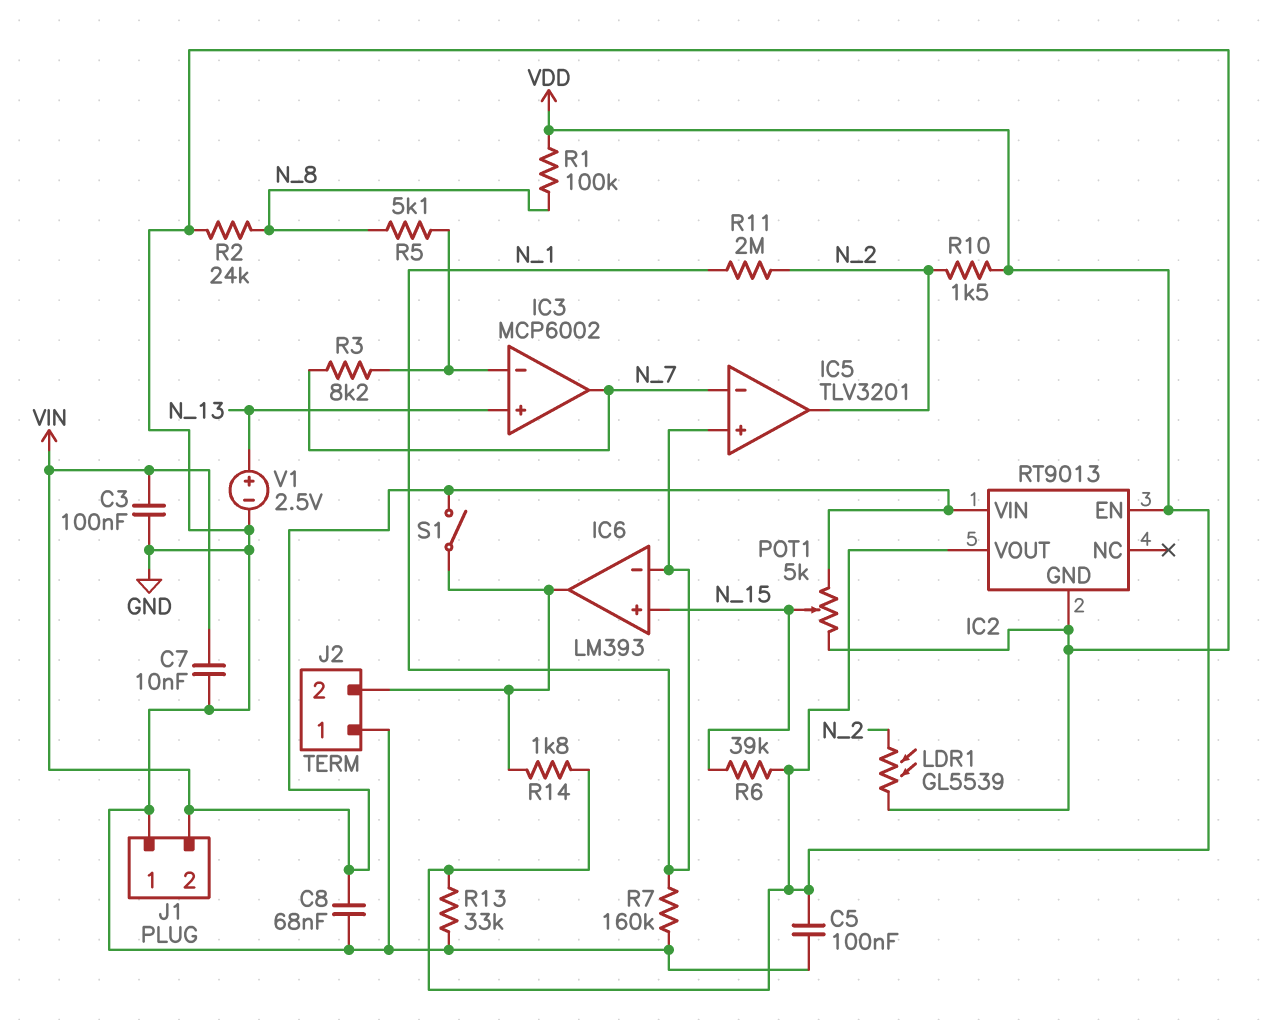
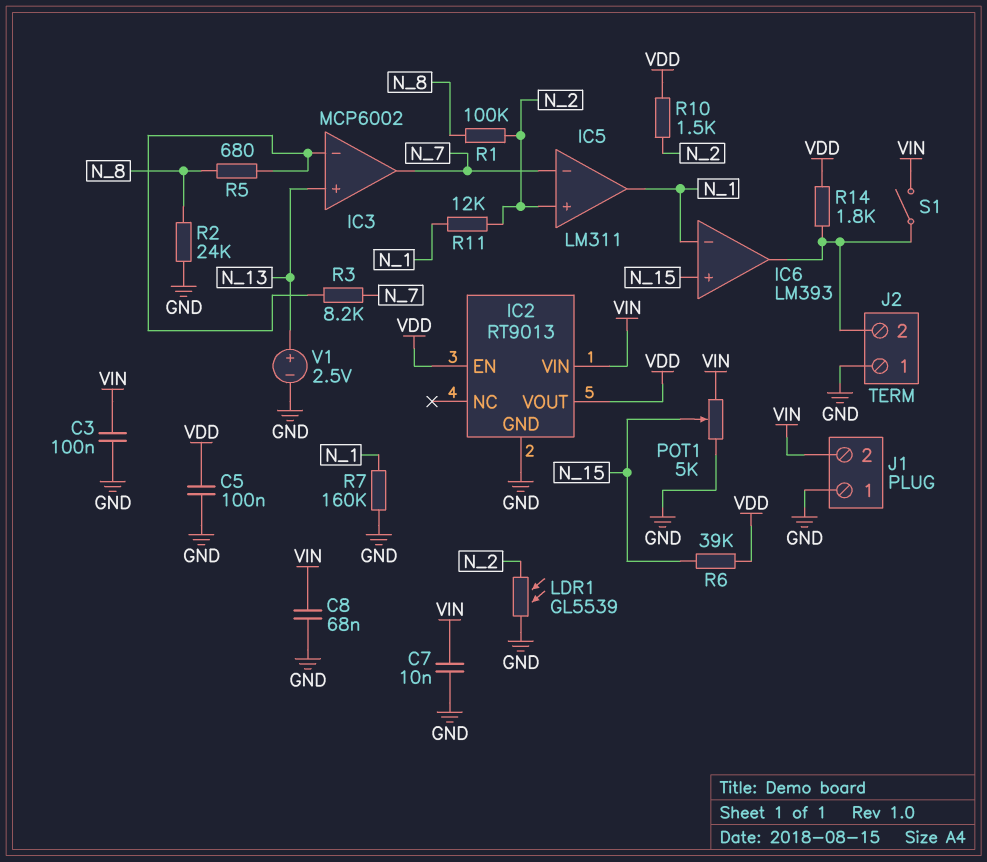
IC5: TLV3201 -> LM311
IC5 pin in+: N_1 -> N_2
IC5 pin out: N_2 -> N_1
R1: 100k (N_8, VDD) -> 100k (N_2, N_8)
R5: 5.1k (IC3/in-, N_8) -> 680 (IC3/in-, N_8)
R11: 2M (N_1, N_2) -> 12k (N_1, N_2)
R13: 33k (GND, VDD) -> none

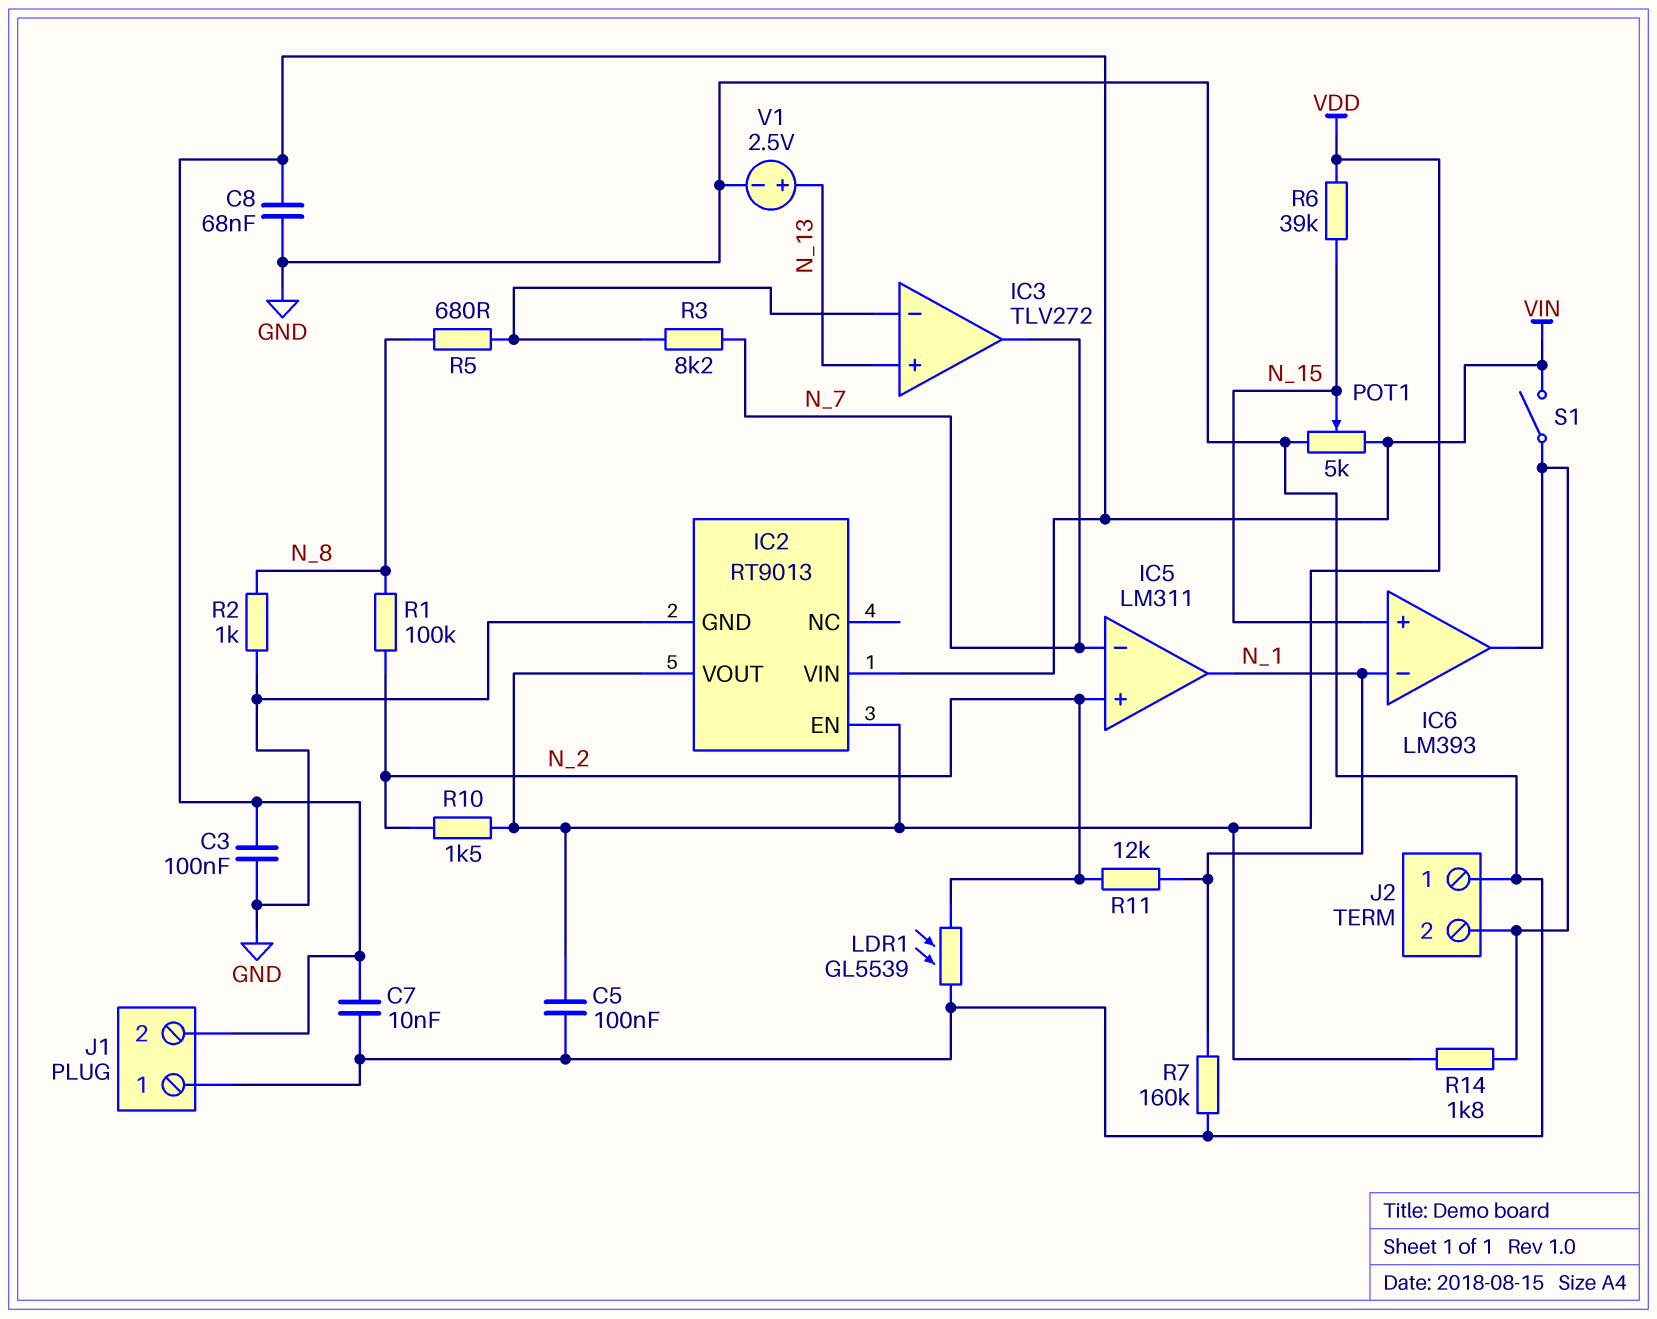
IC3: MCP6002 -> TLV272
R2: 24k (GND, N_8) -> 1k (GND, N_8)

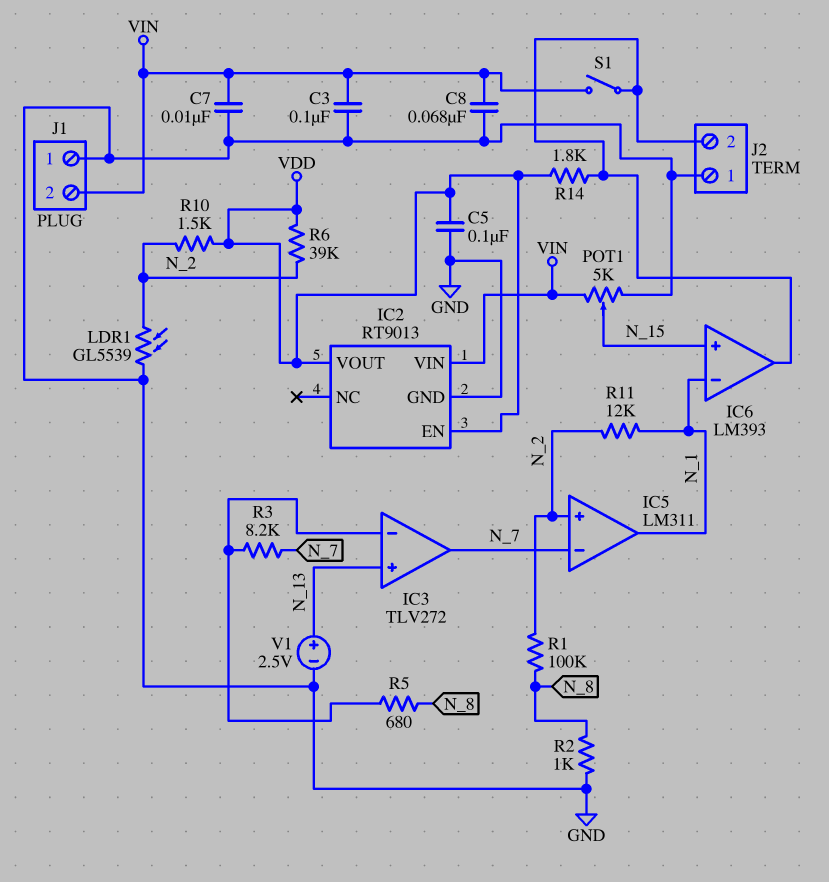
R6: 39k (N_15, VDD) -> 39k (N_2, VDD)
R7: 160k (GND, N_1) -> none

